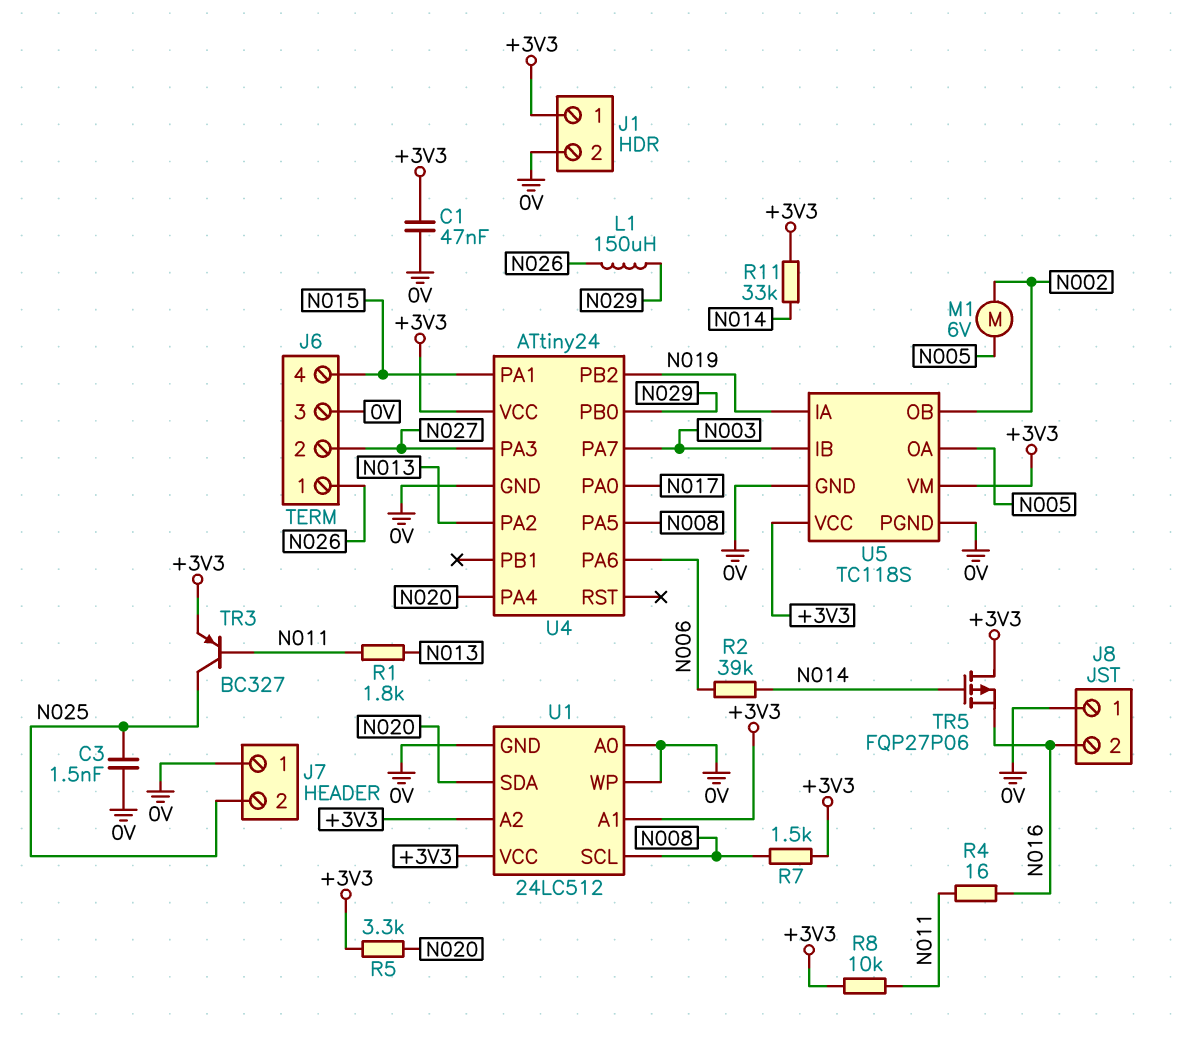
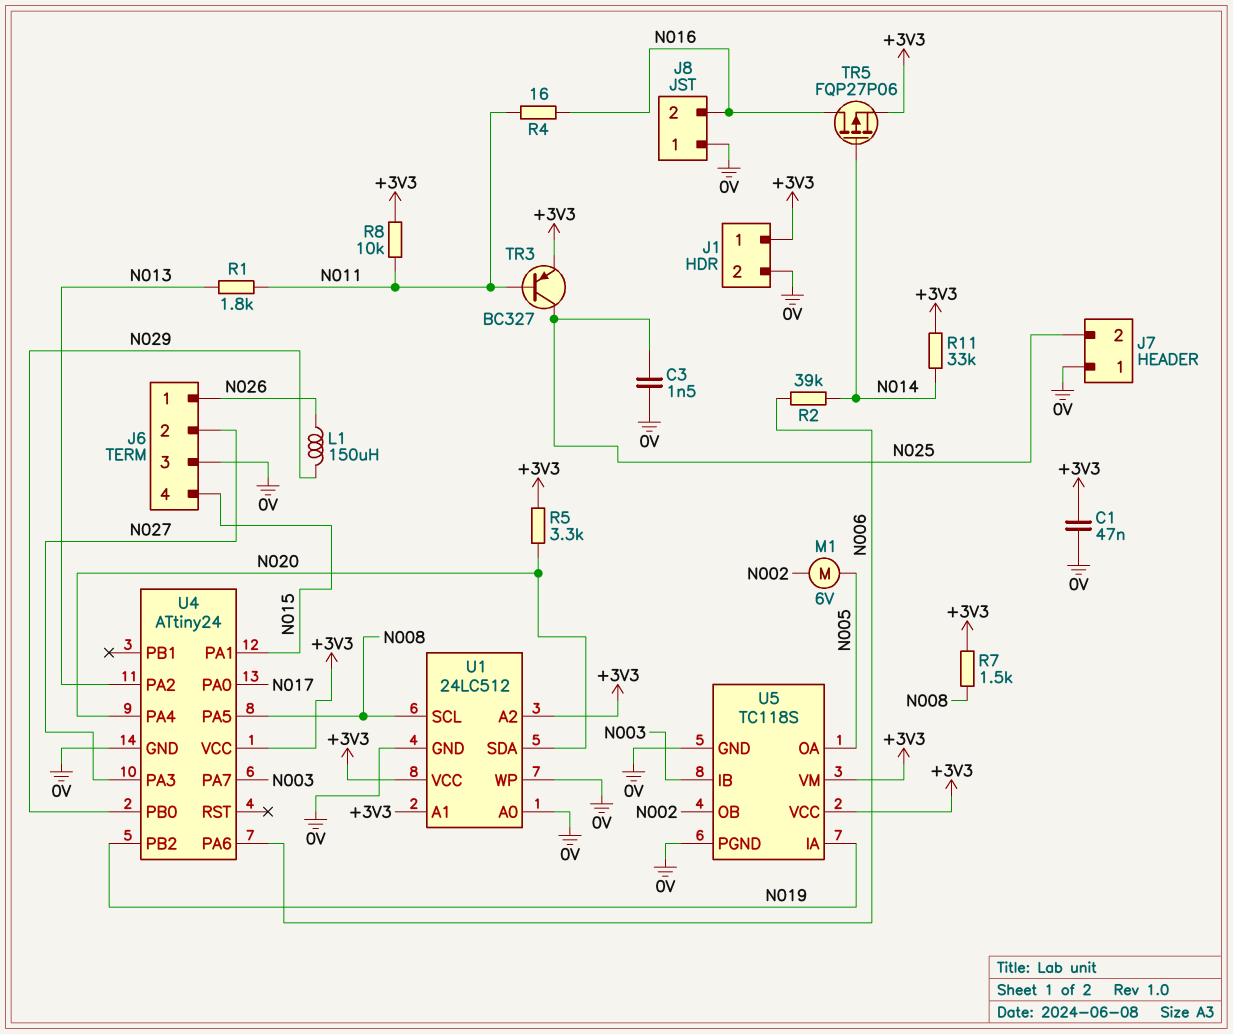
TR5: PMOS FQP27P06 (G N014, D +3V3, S N016) -> PMOS FQP27P06 (G N014, D N016, S +3V3)

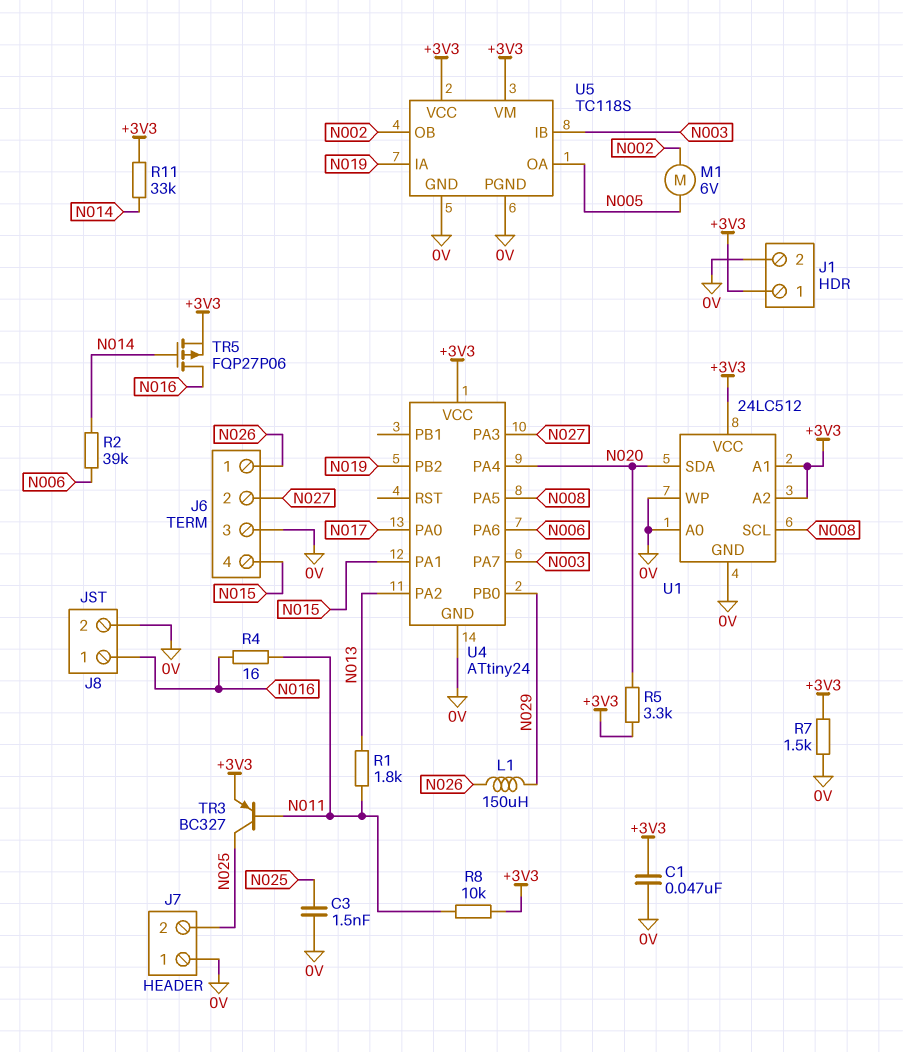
J8 pin 1: 0V -> N016
J8 pin 2: N016 -> 0V
R7: 1.5k (+3V3, N008) -> 1.5k (+3V3, 0V)

